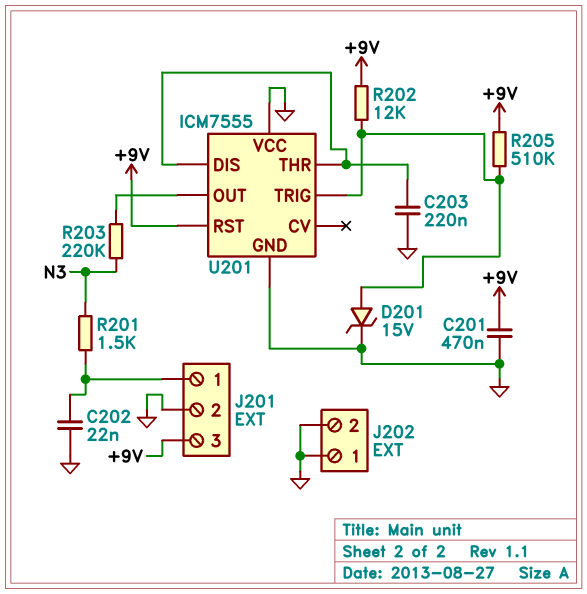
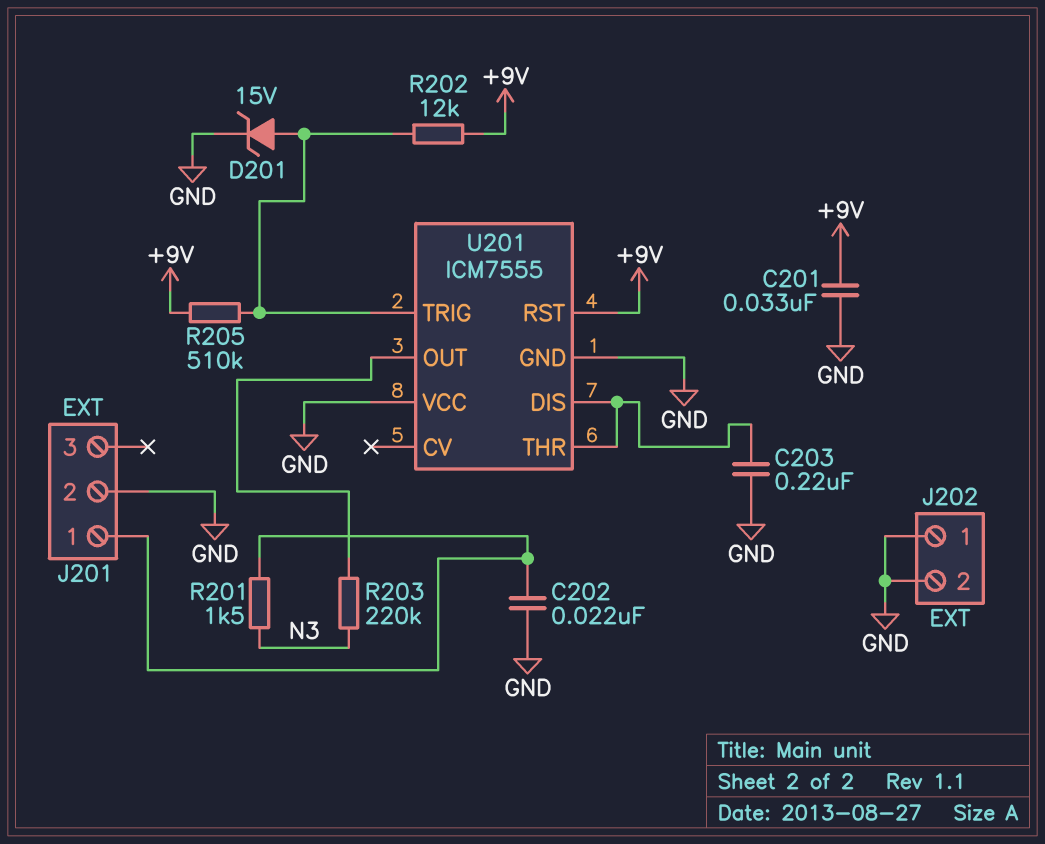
C201: 470nF (+9V, GND) -> 33nF (+9V, GND)
J201 pin 3: +9V -> none

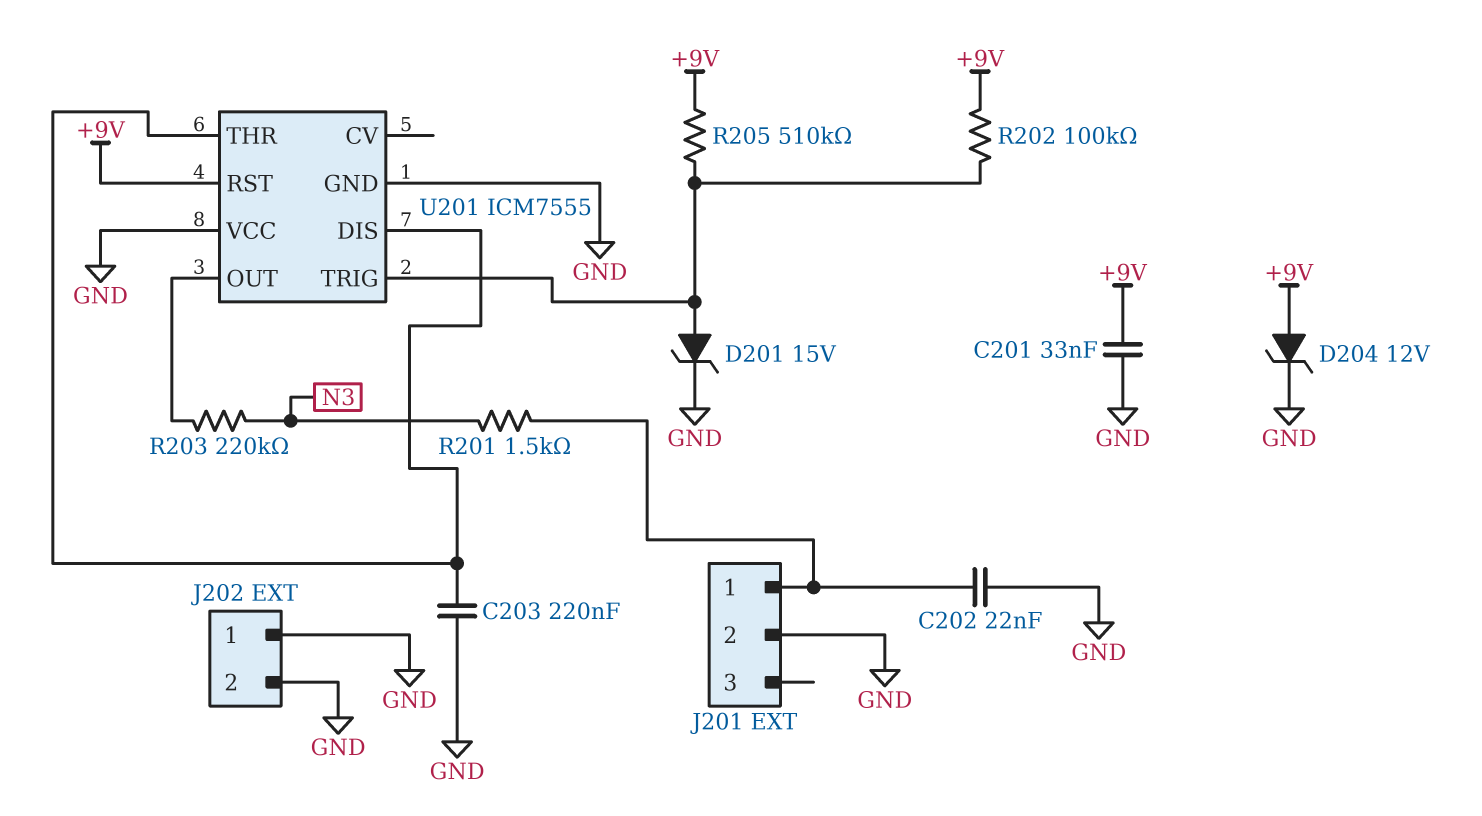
D204: none -> zener 12V (A +9V, K GND)
R202: 12k (+9V, U201/TRIG) -> 100k (+9V, U201/TRIG)

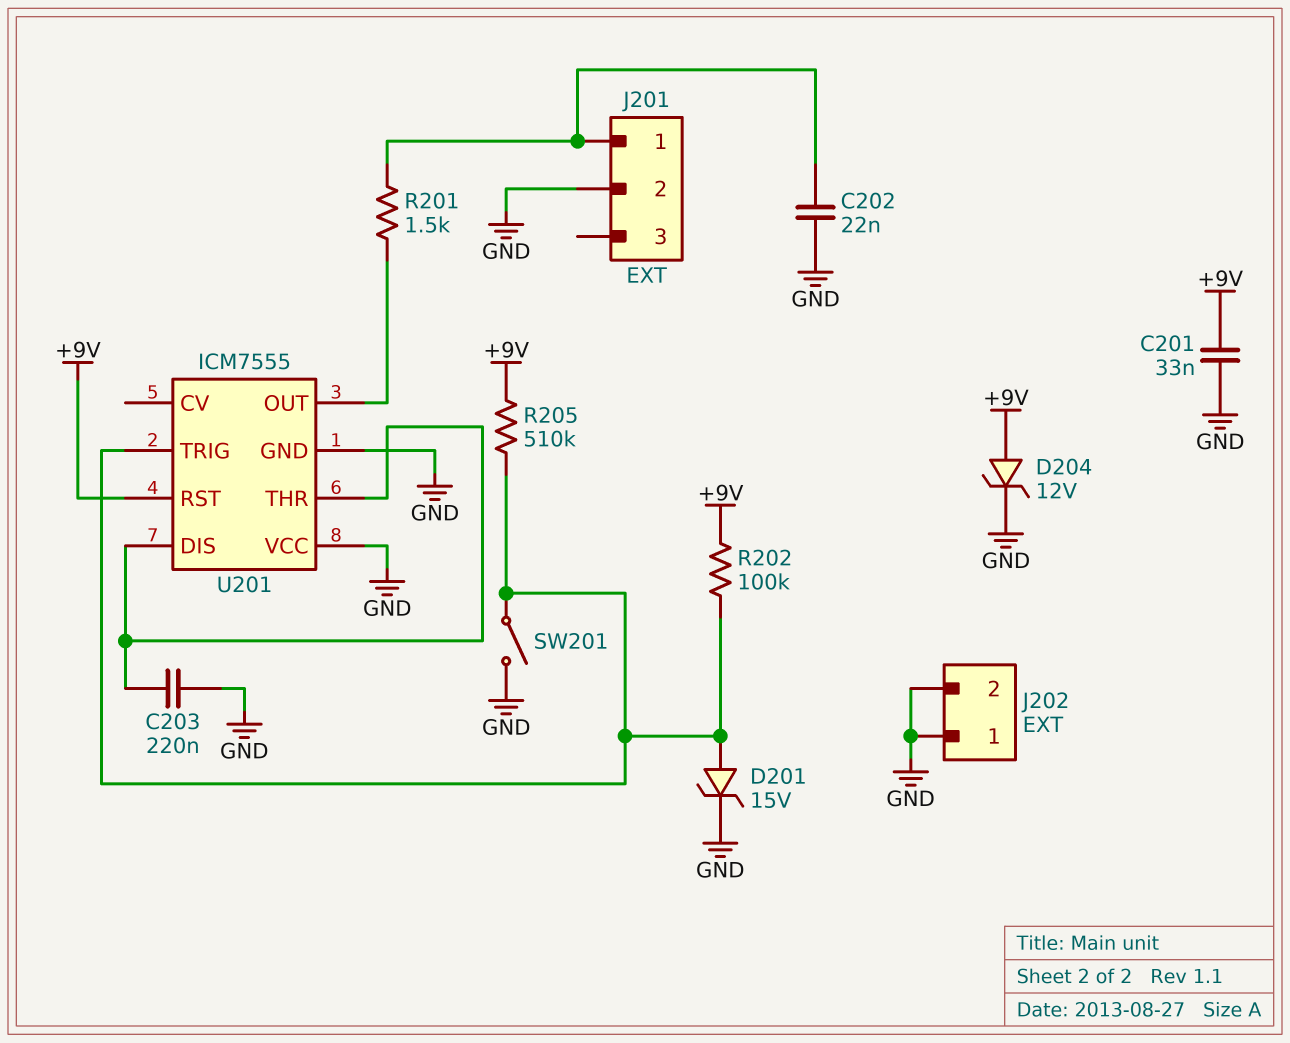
R201: 1.5k (J201/1, N3) -> 1.5k (J201/1, U201/OUT)
R203: 220k (N3, U201/OUT) -> none
SW201: none -> switch (GND, U201/TRIG)

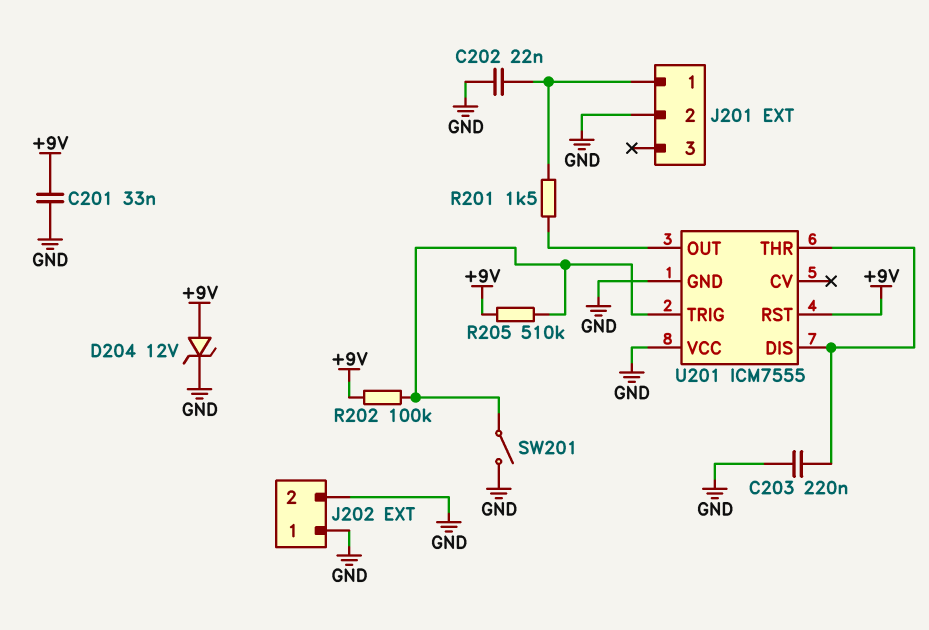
D201: zener 15V (A U201/TRIG, K GND) -> none

